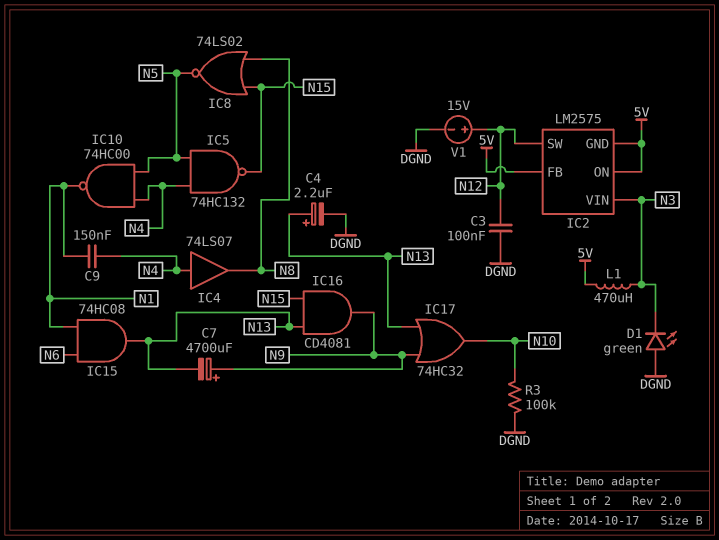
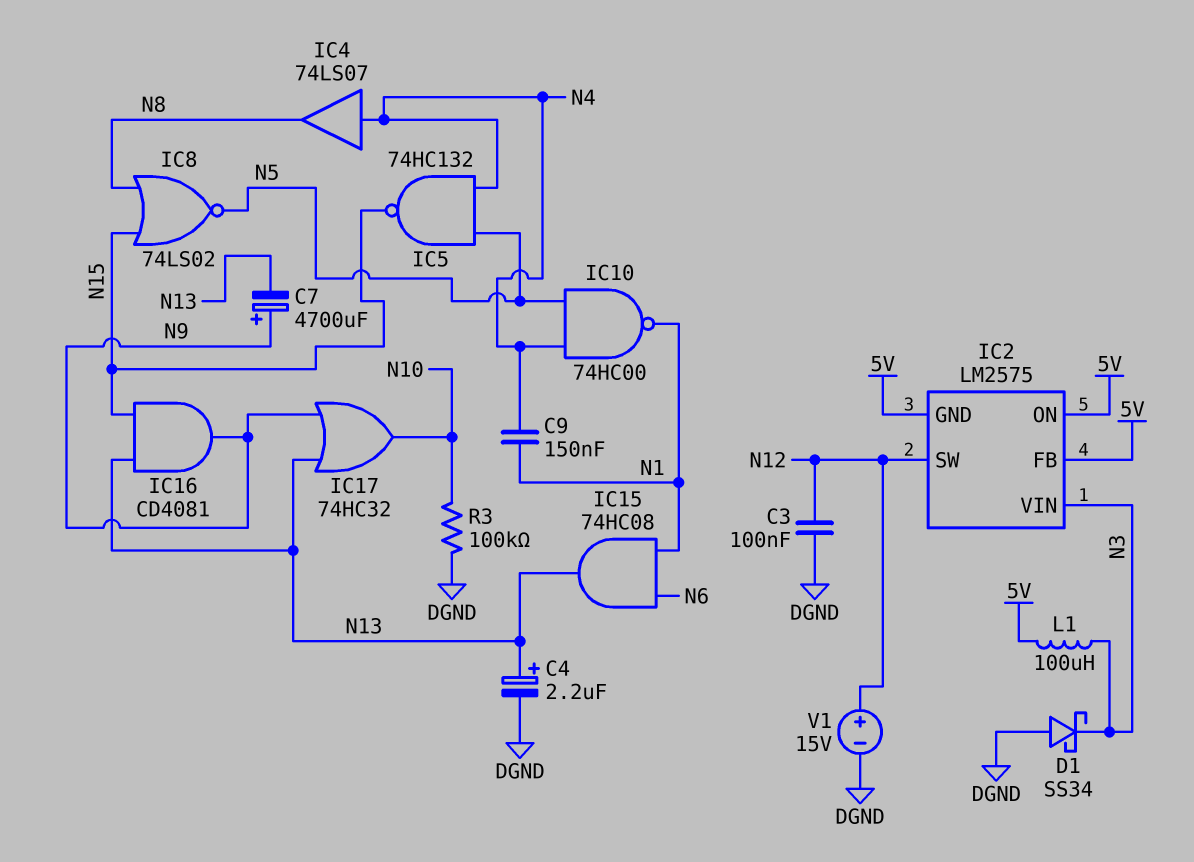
D1: LED green (A DGND, K N3) -> schottky SS34 (A DGND, K N3)
L1: 470uH (5V, N3) -> 100uH (5V, N3)

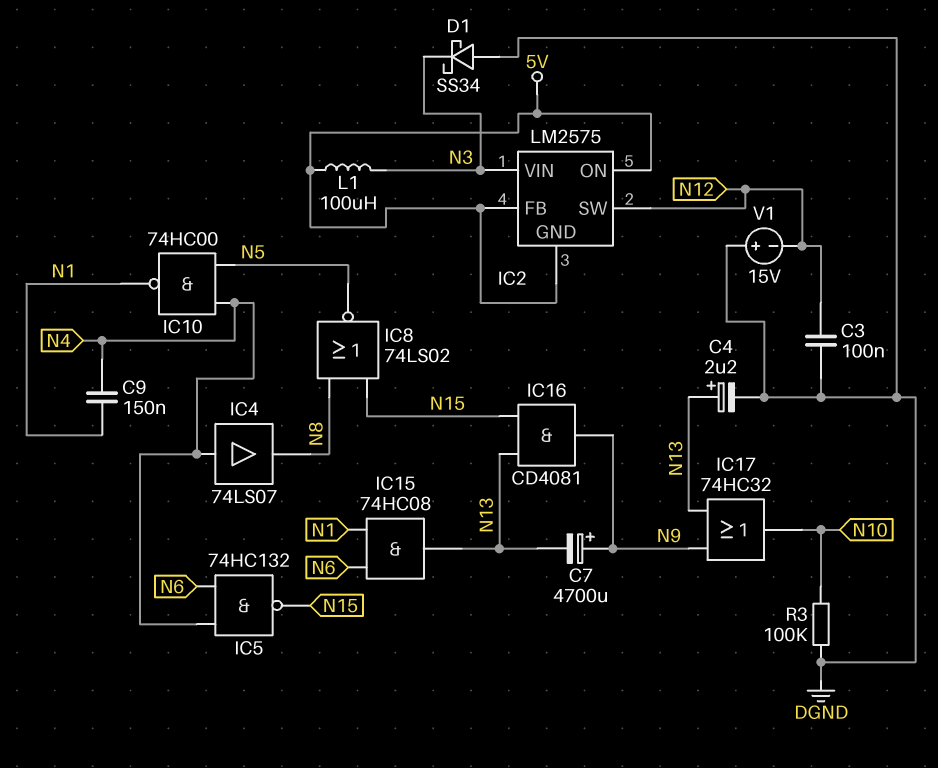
IC5: NAND 74HC132 (in N4, in N5, out N15) -> NAND 74HC132 (in N4, in N6, out N15)
V1: 15V (plus N12, minus DGND) -> 15V (plus DGND, minus N12)

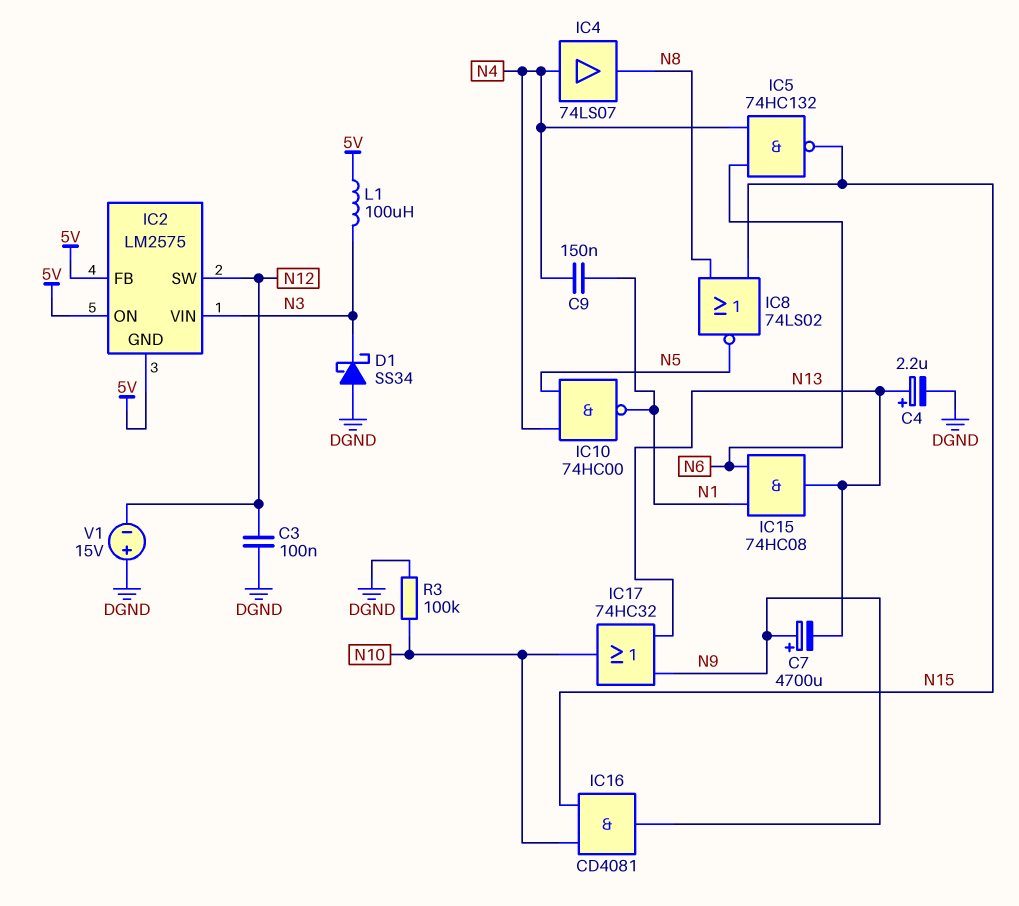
IC16: AND CD4081 (in N13, in N15, out N9) -> AND CD4081 (in N10, in N15, out N9)

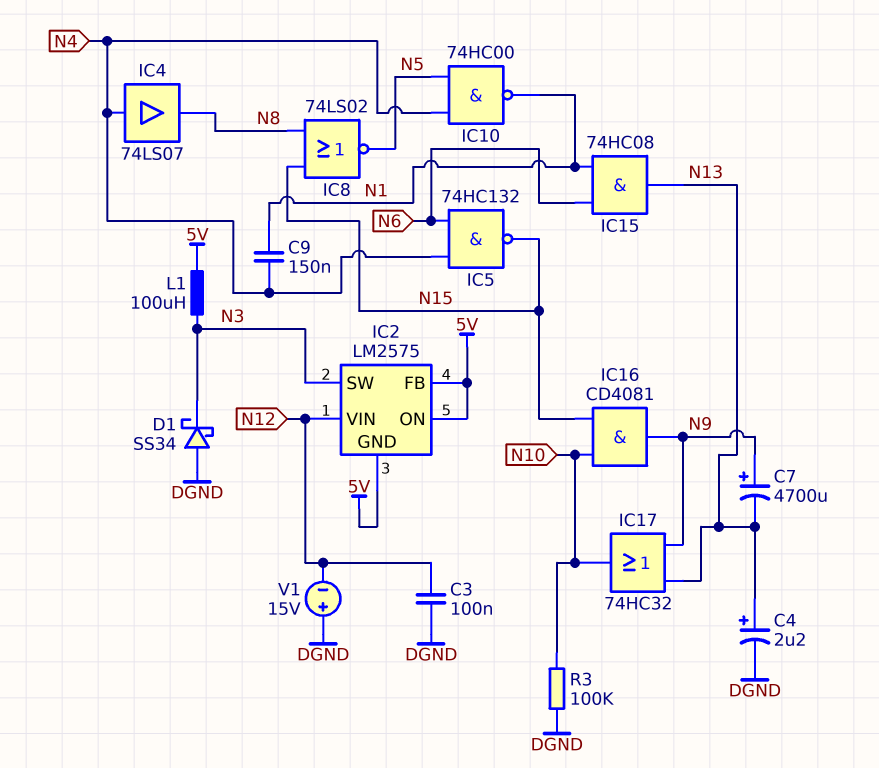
IC2 pin SW: N12 -> N3
IC2 pin VIN: N3 -> N12

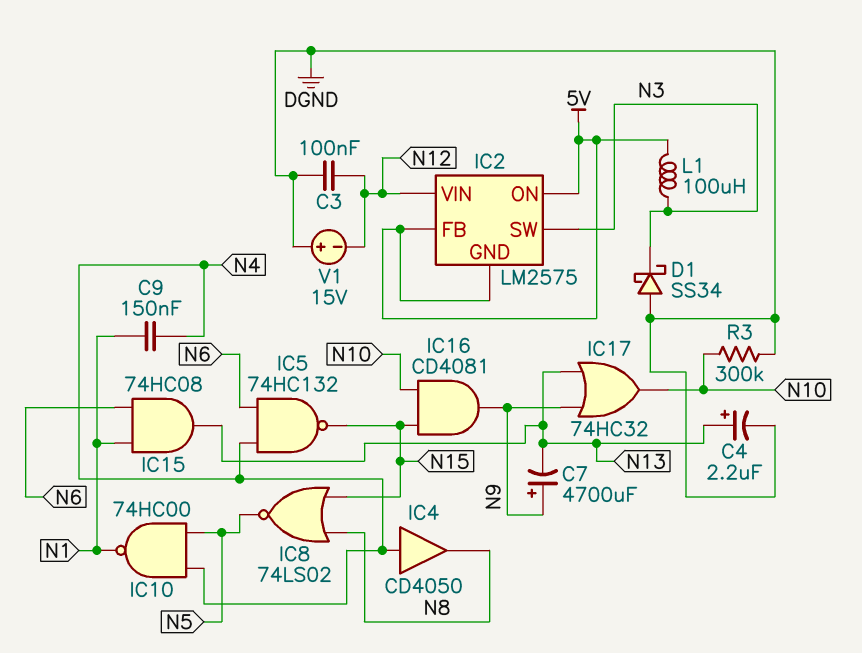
IC4: buffer 74LS07 (in N4, out N8) -> buffer CD4050 (in N4, out N8)
R3: 100k (DGND, N10) -> 300k (DGND, N10)

